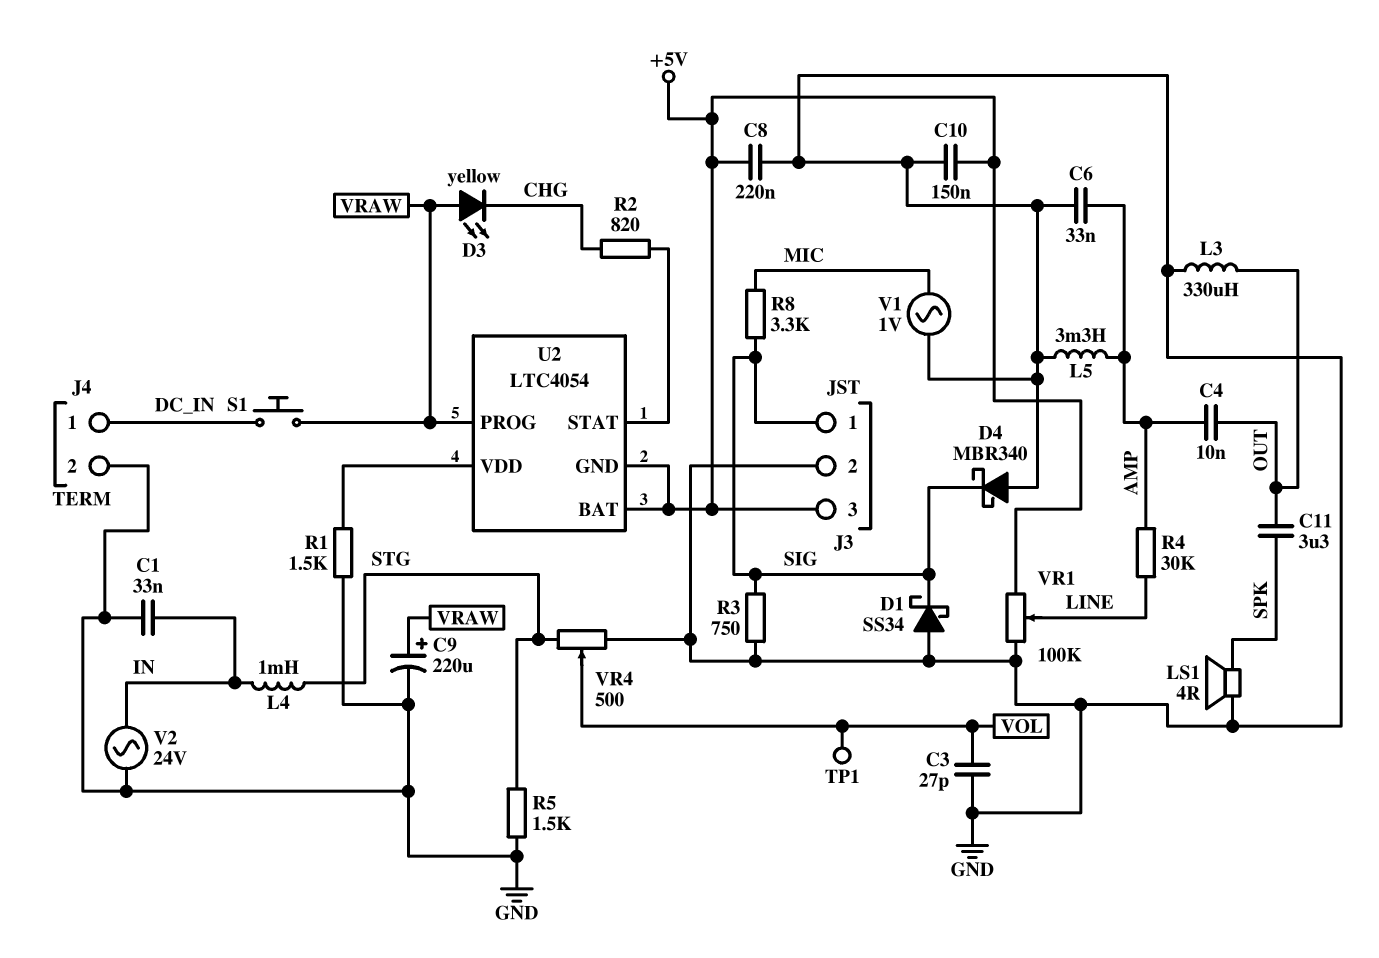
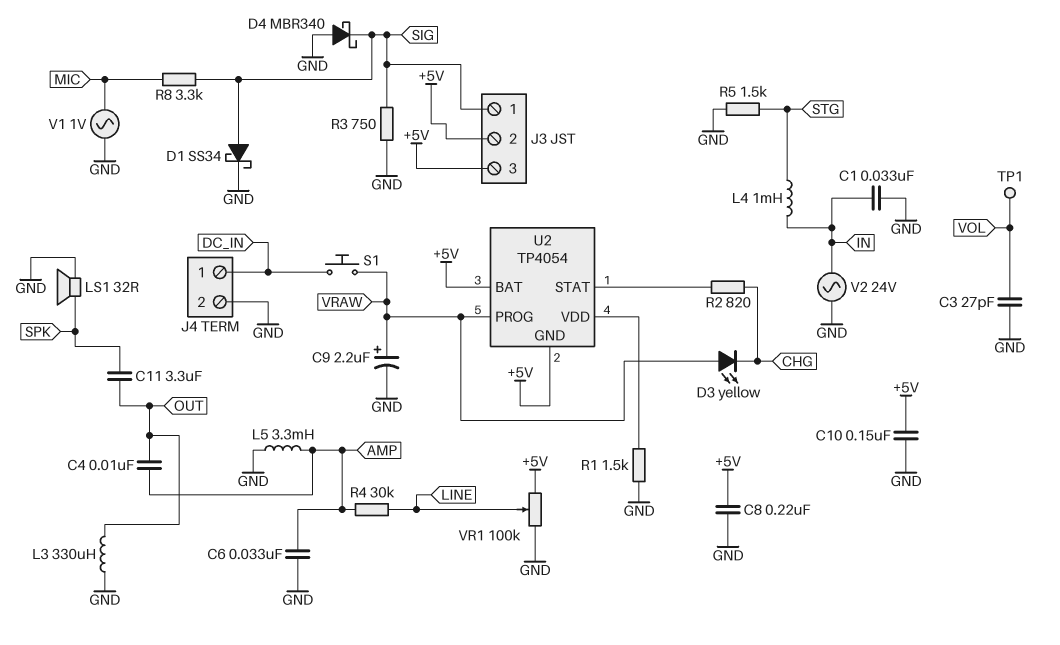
C9: 220uF (plus VRAW, minus GND) -> 2.2uF (plus VRAW, minus GND)
D1: schottky SS34 (A GND, K SIG) -> schottky SS34 (A SIG, K GND)
J3 pin 2: GND -> +5V
LS1: speaker 4R (GND, SPK) -> speaker 32R (GND, SPK)
U2: LTC4054 -> TP4054
VR4: 500 (GND, STG, wiper VOL) -> none

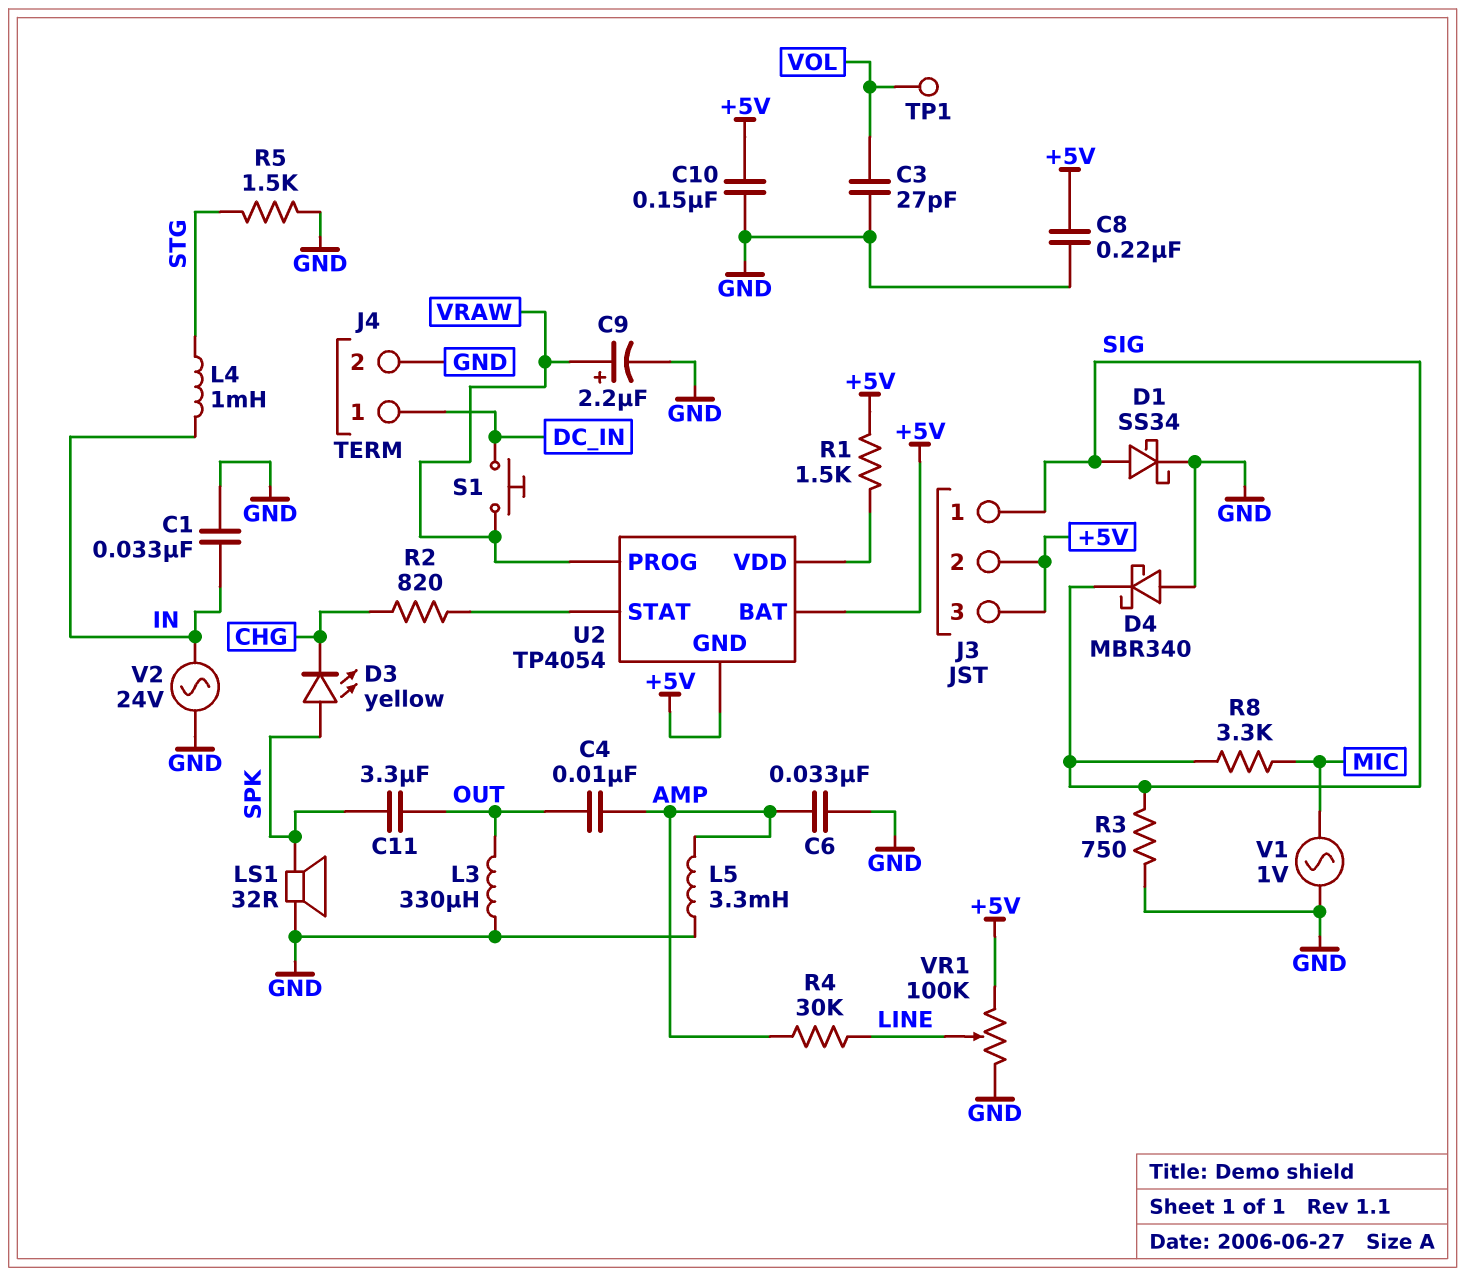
D3: LED yellow (A VRAW, K CHG) -> LED yellow (A SPK, K CHG)
R1: 1.5k (GND, U2/VDD) -> 1.5k (+5V, U2/VDD)

